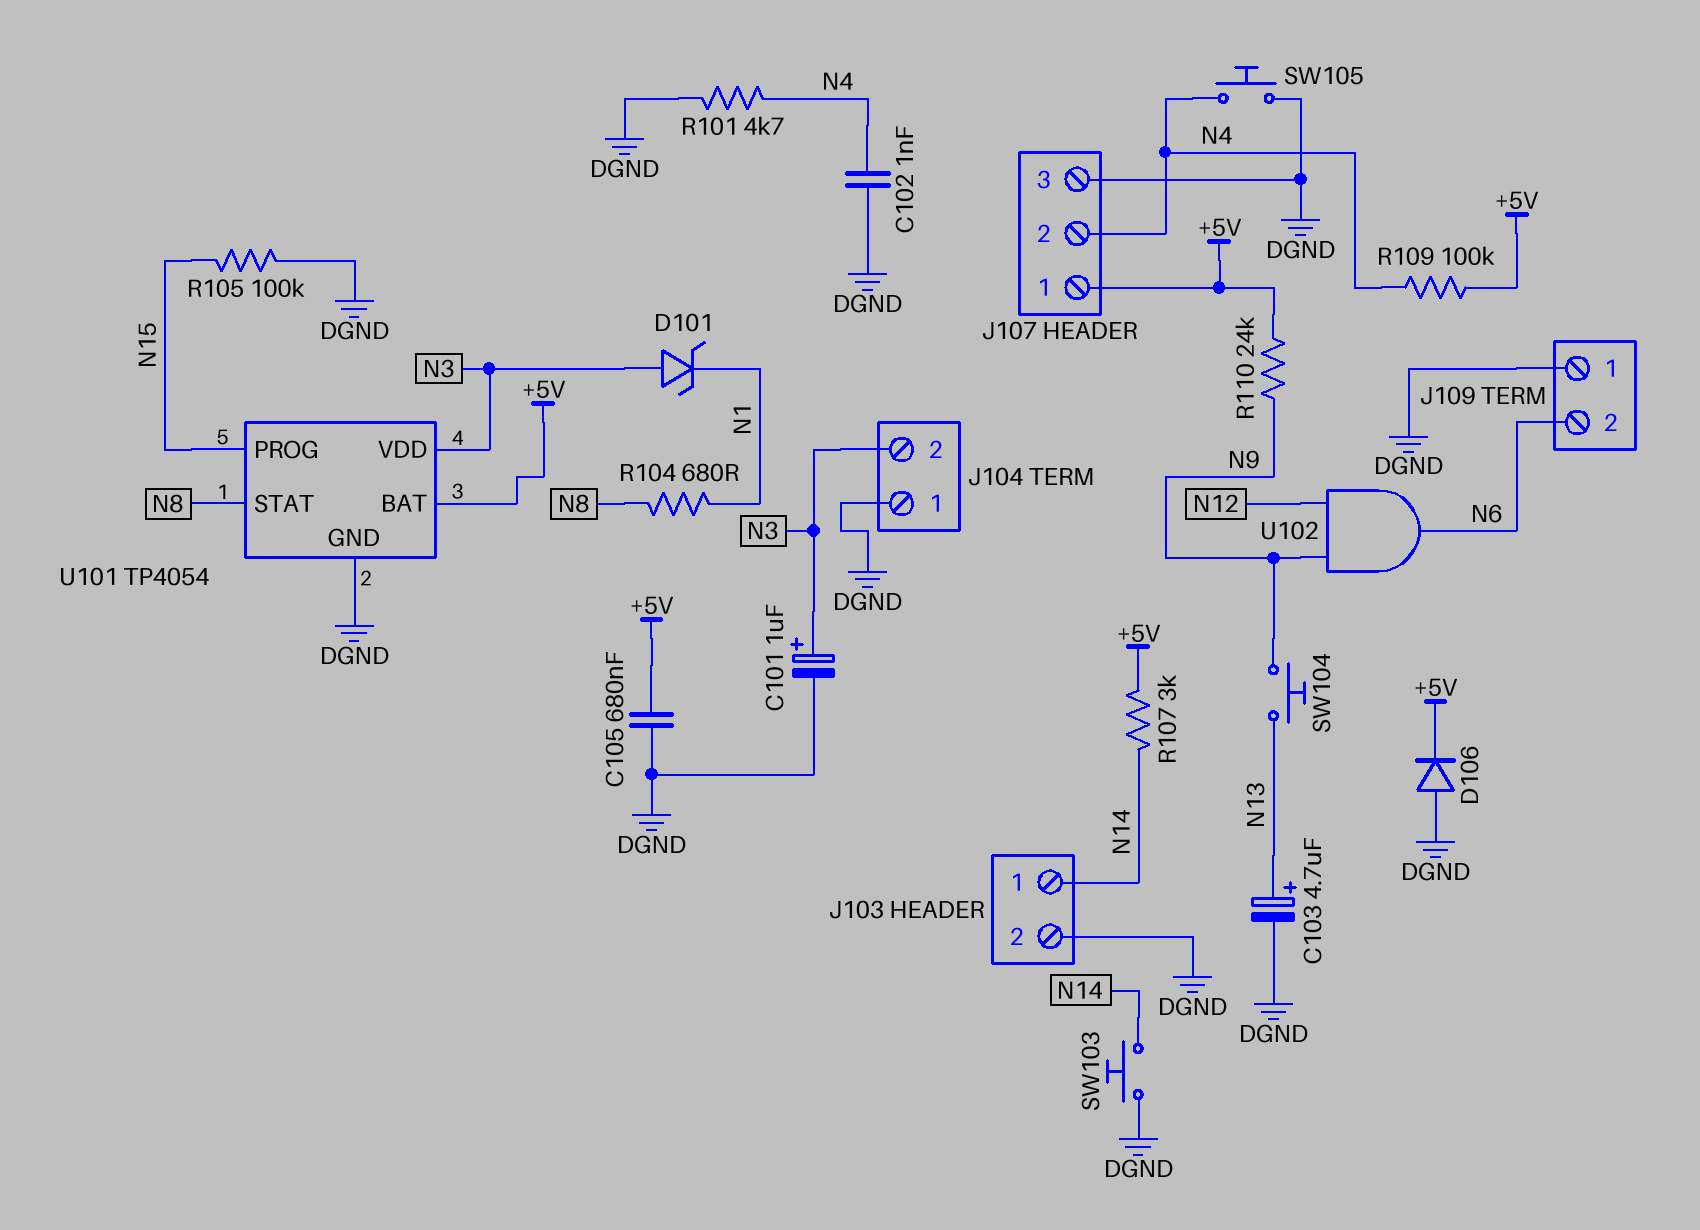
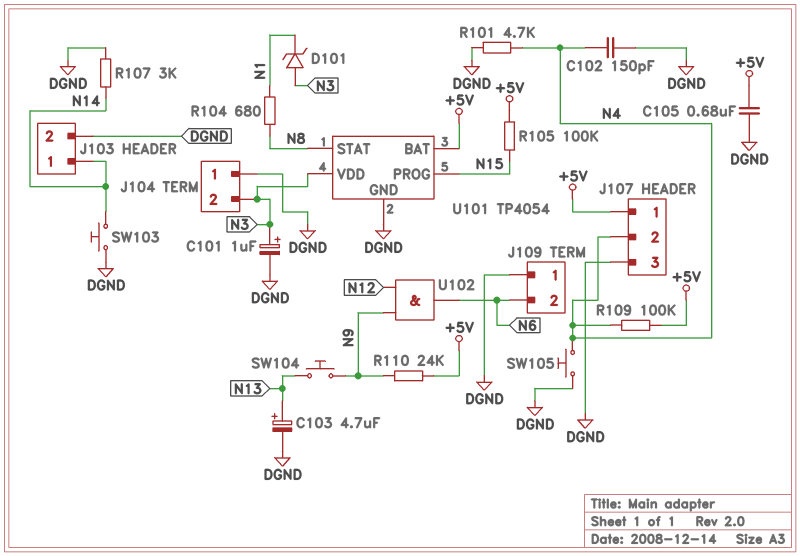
C102: 1nF (DGND, N4) -> 150pF (DGND, N4)
D106: diode (A DGND, K +5V) -> none
R105: 100k (DGND, N15) -> 100k (+5V, N15)
R107: 3k (+5V, N14) -> 3k (DGND, N14)

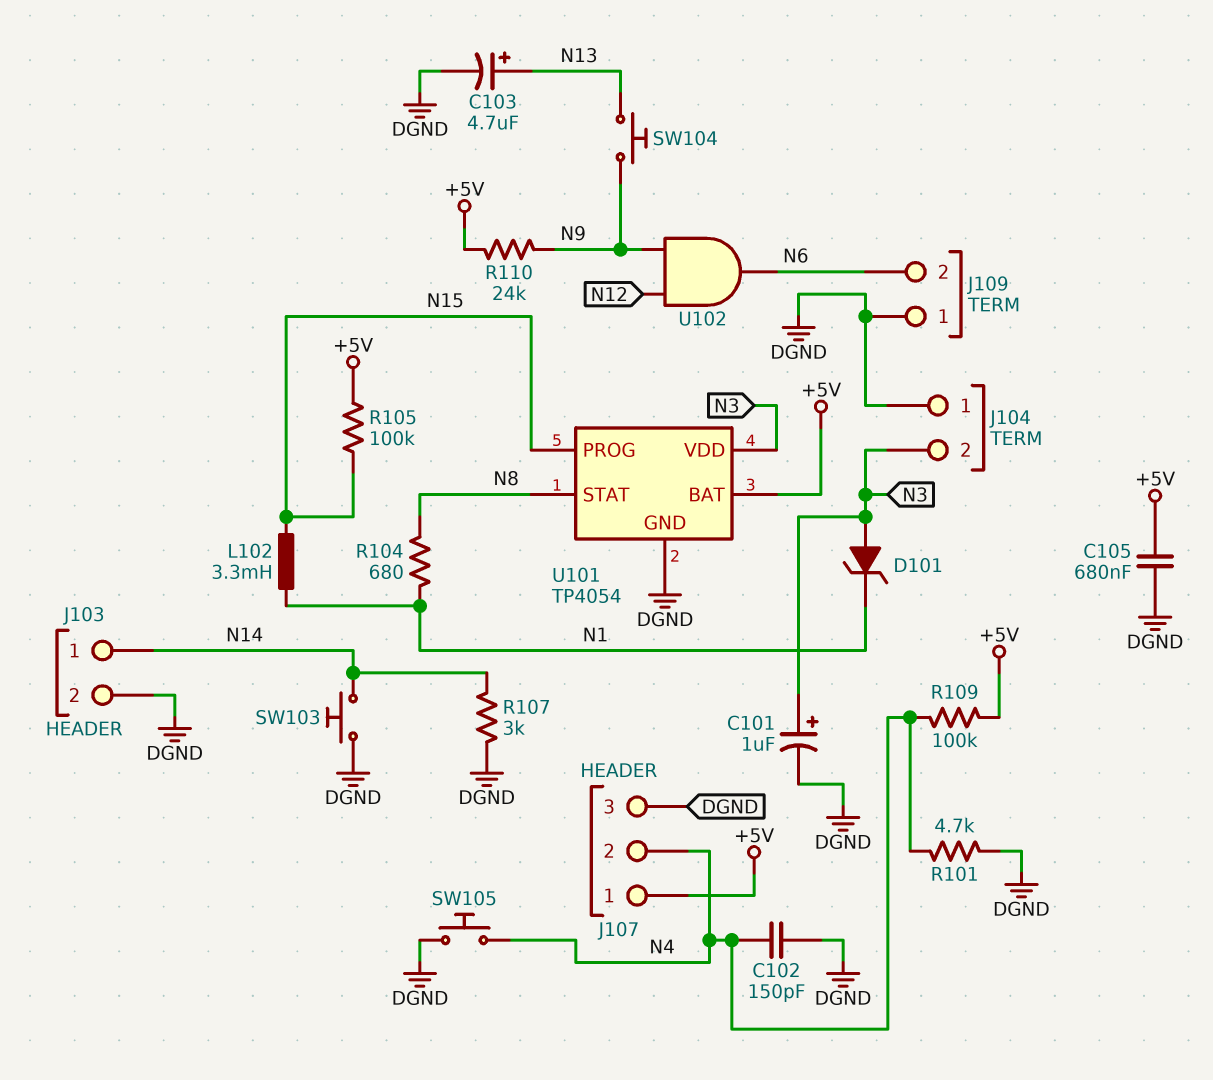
L102: none -> 3.3mH (N1, N15)

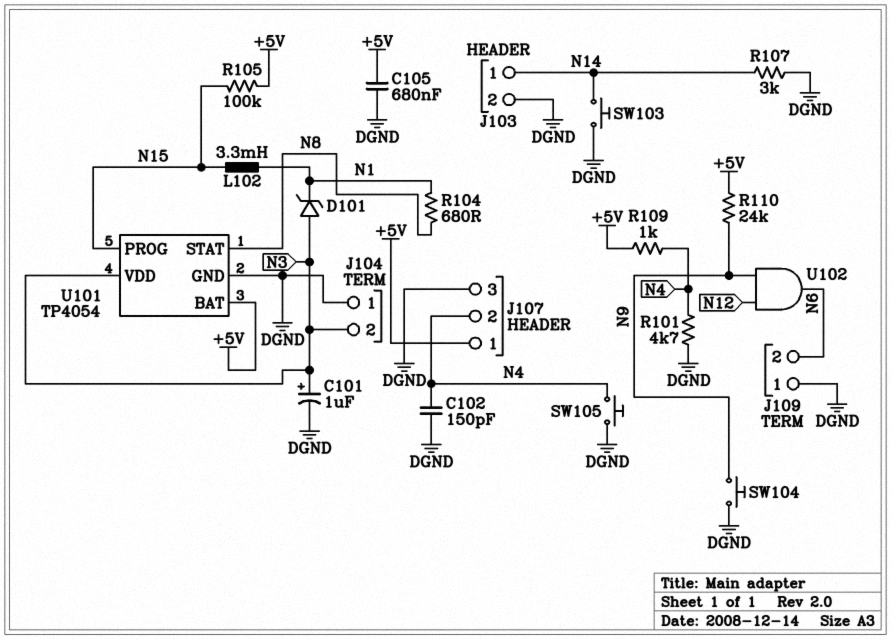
C103: 4.7uF (plus N13, minus DGND) -> none
R109: 100k (+5V, N4) -> 1k (+5V, N4)
SW104: button (N9, N13) -> button (DGND, N9)

